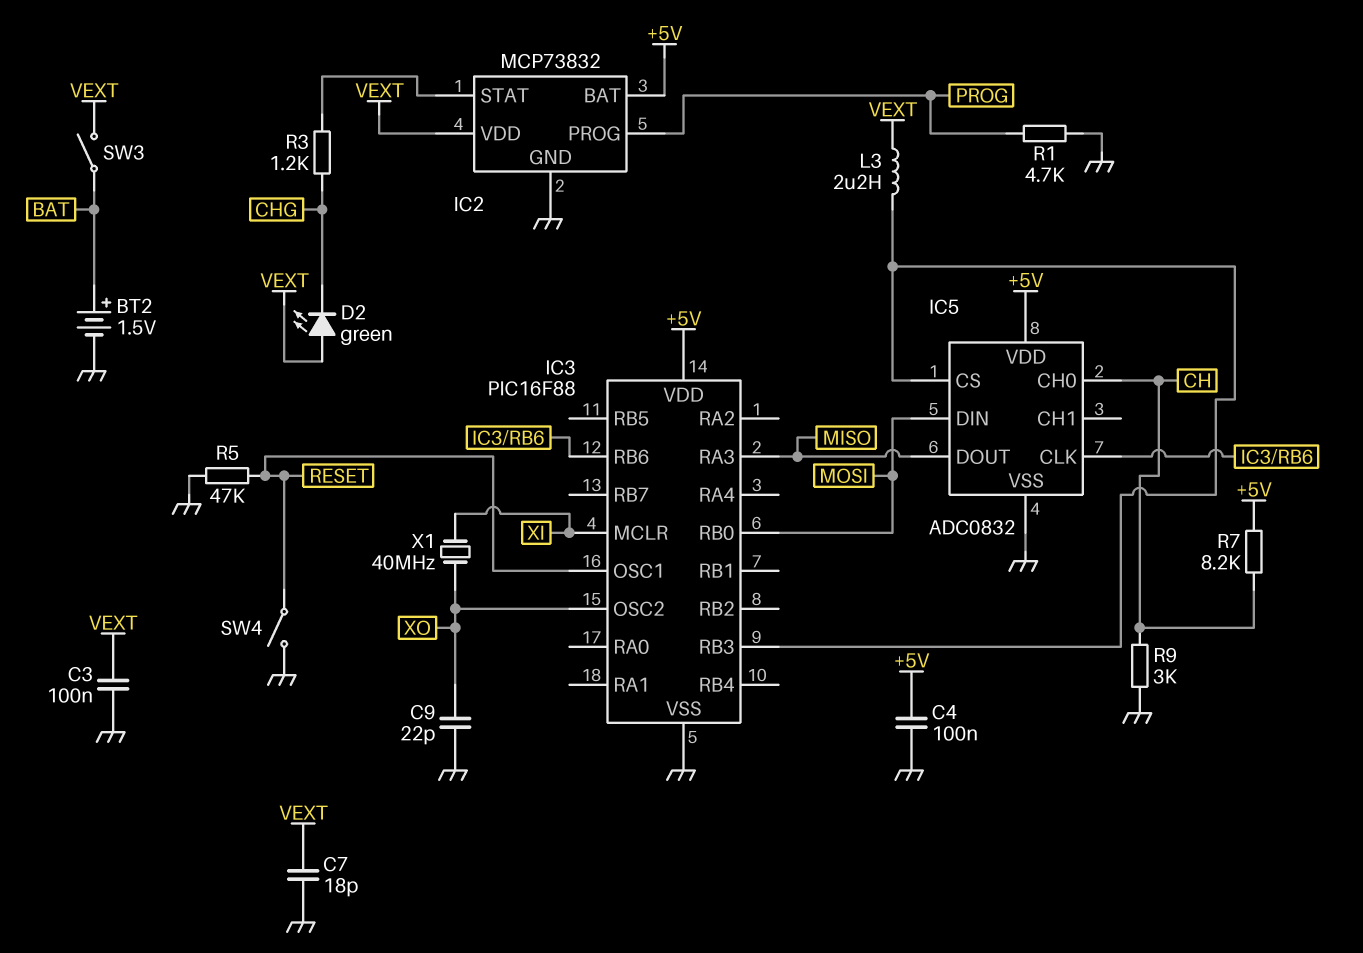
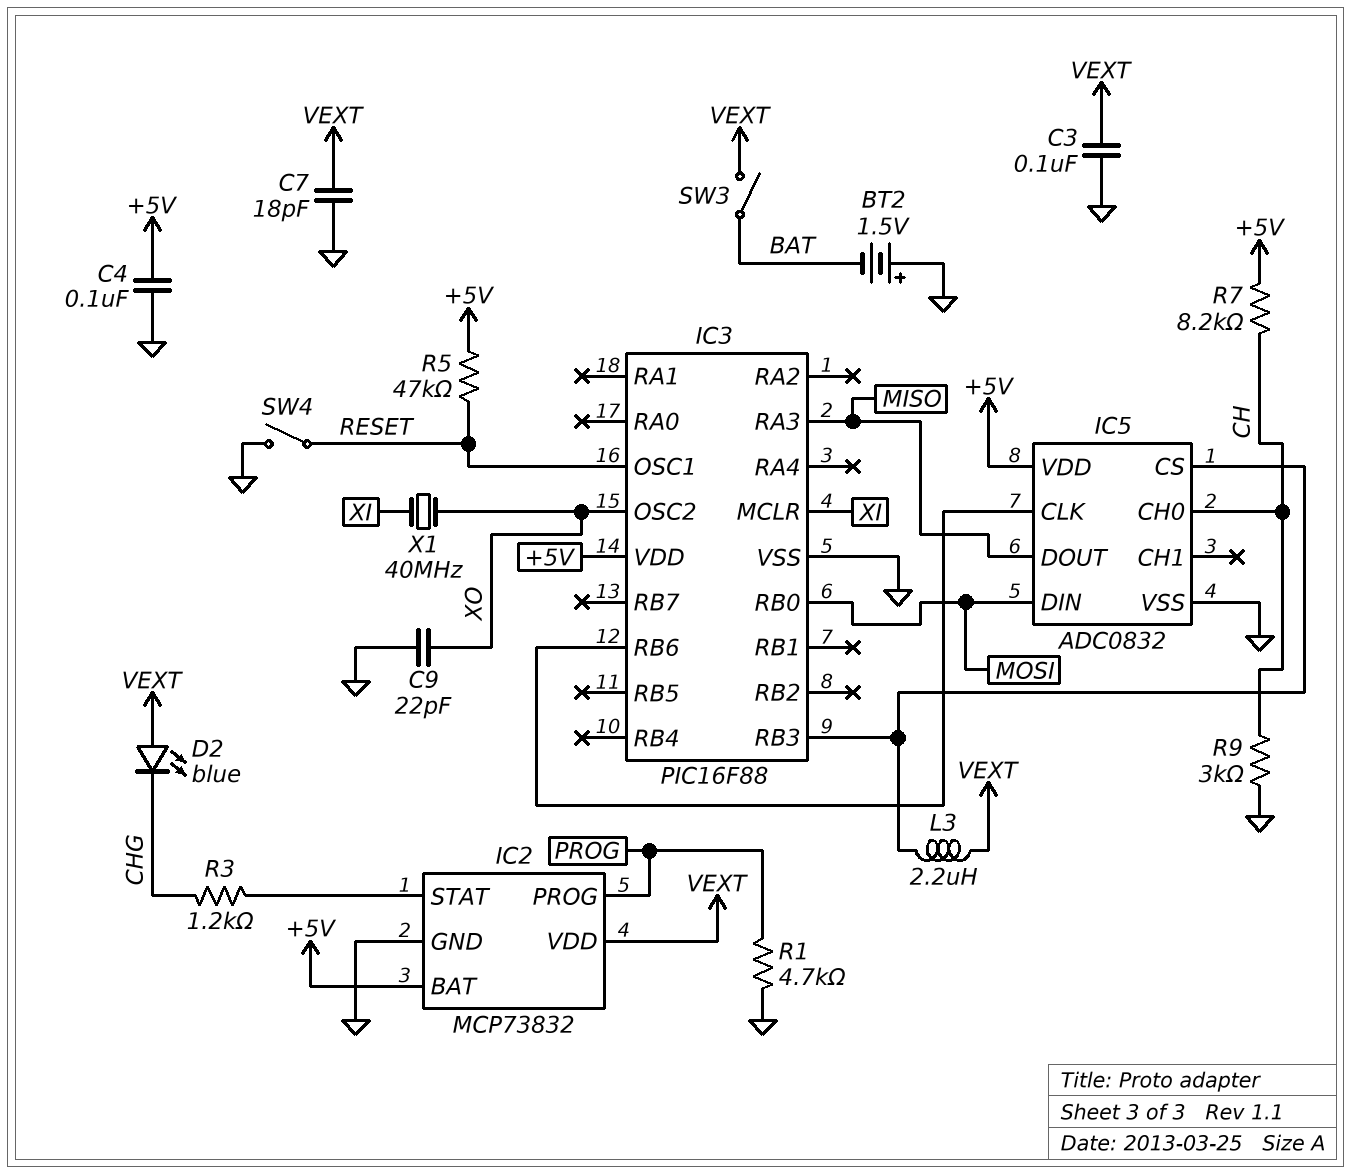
BT2: 1.5V (plus BAT, minus GND) -> 1.5V (plus GND, minus BAT)
D2: LED green (A VEXT, K CHG) -> LED blue (A VEXT, K CHG)
R5: 47k (GND, RESET) -> 47k (+5V, RESET)

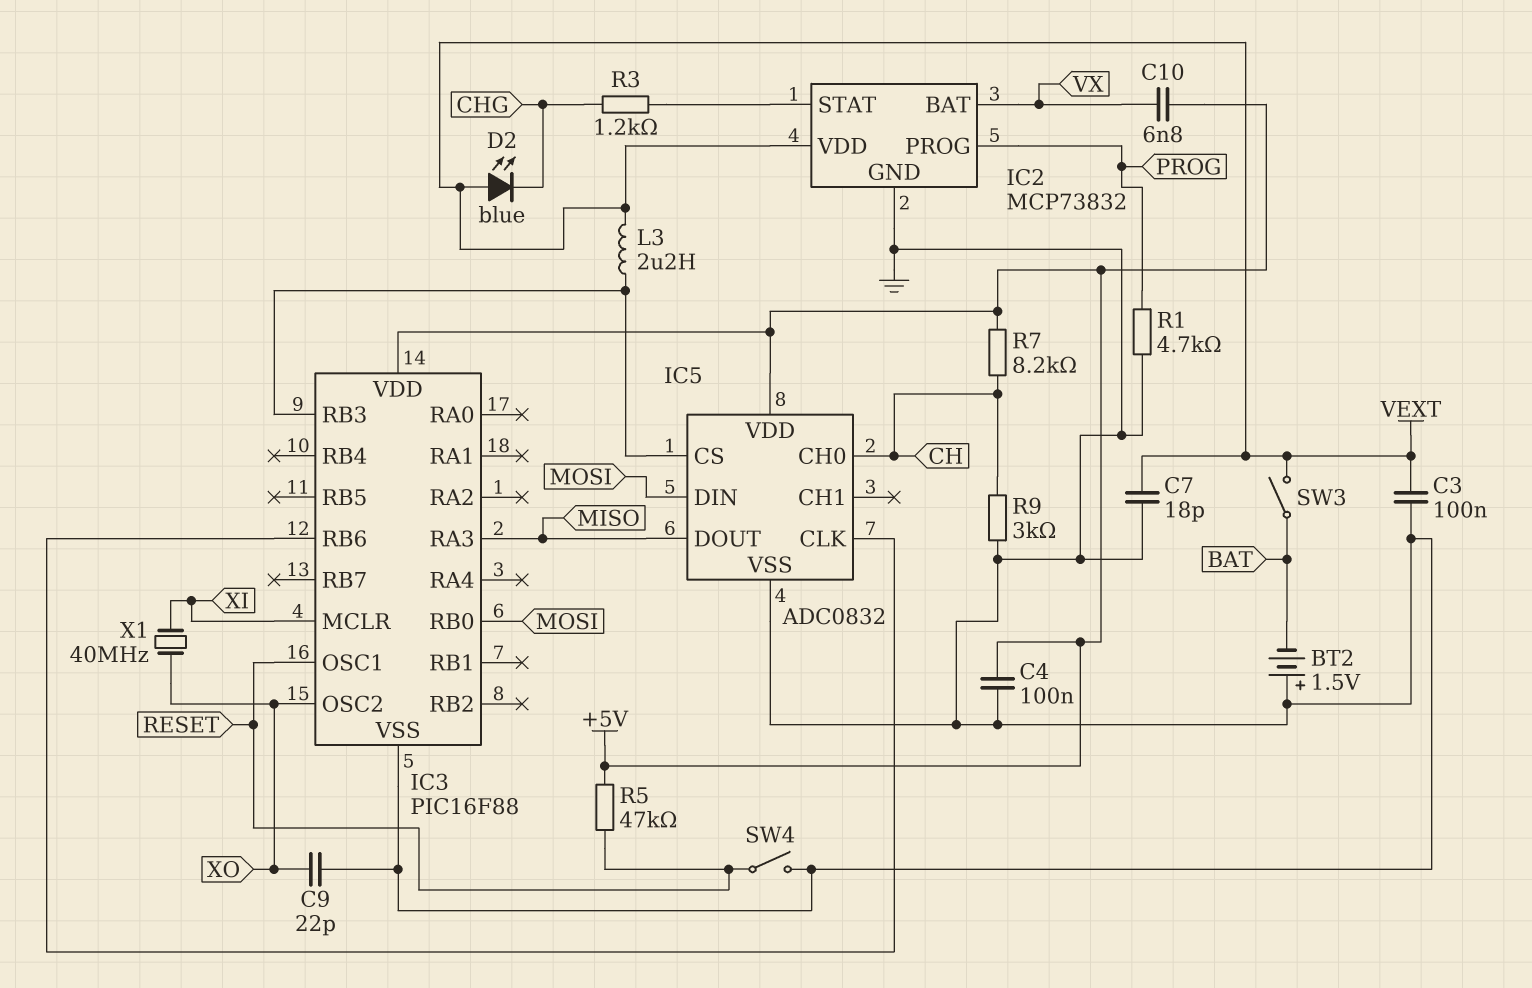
C10: none -> 6.8nF (+5V, VX)
IC2 pin BAT: +5V -> VX

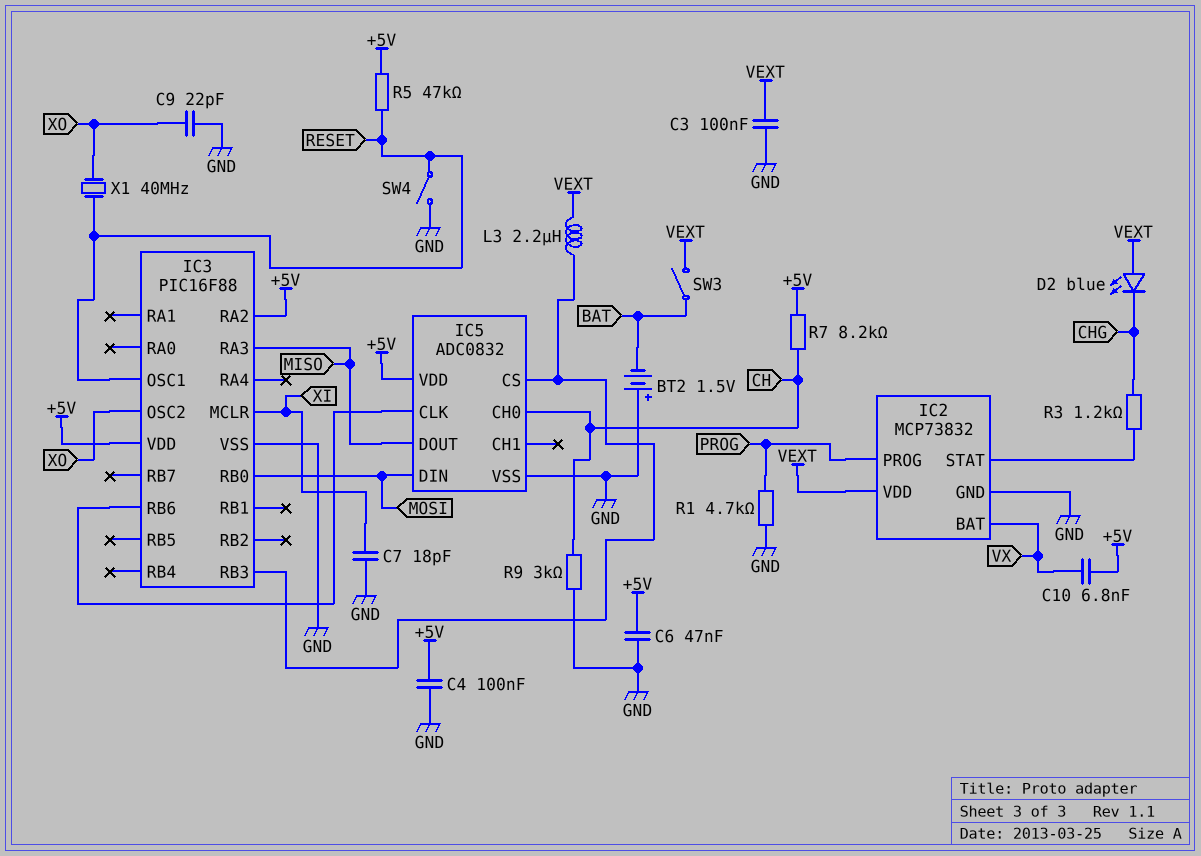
C6: none -> 47nF (+5V, GND)
C7: 18pF (GND, VEXT) -> 18pF (GND, XI)
IC3 pin RA2: none -> +5V
X1: 40MHz (XI, XO) -> 40MHz (RESET, XO)

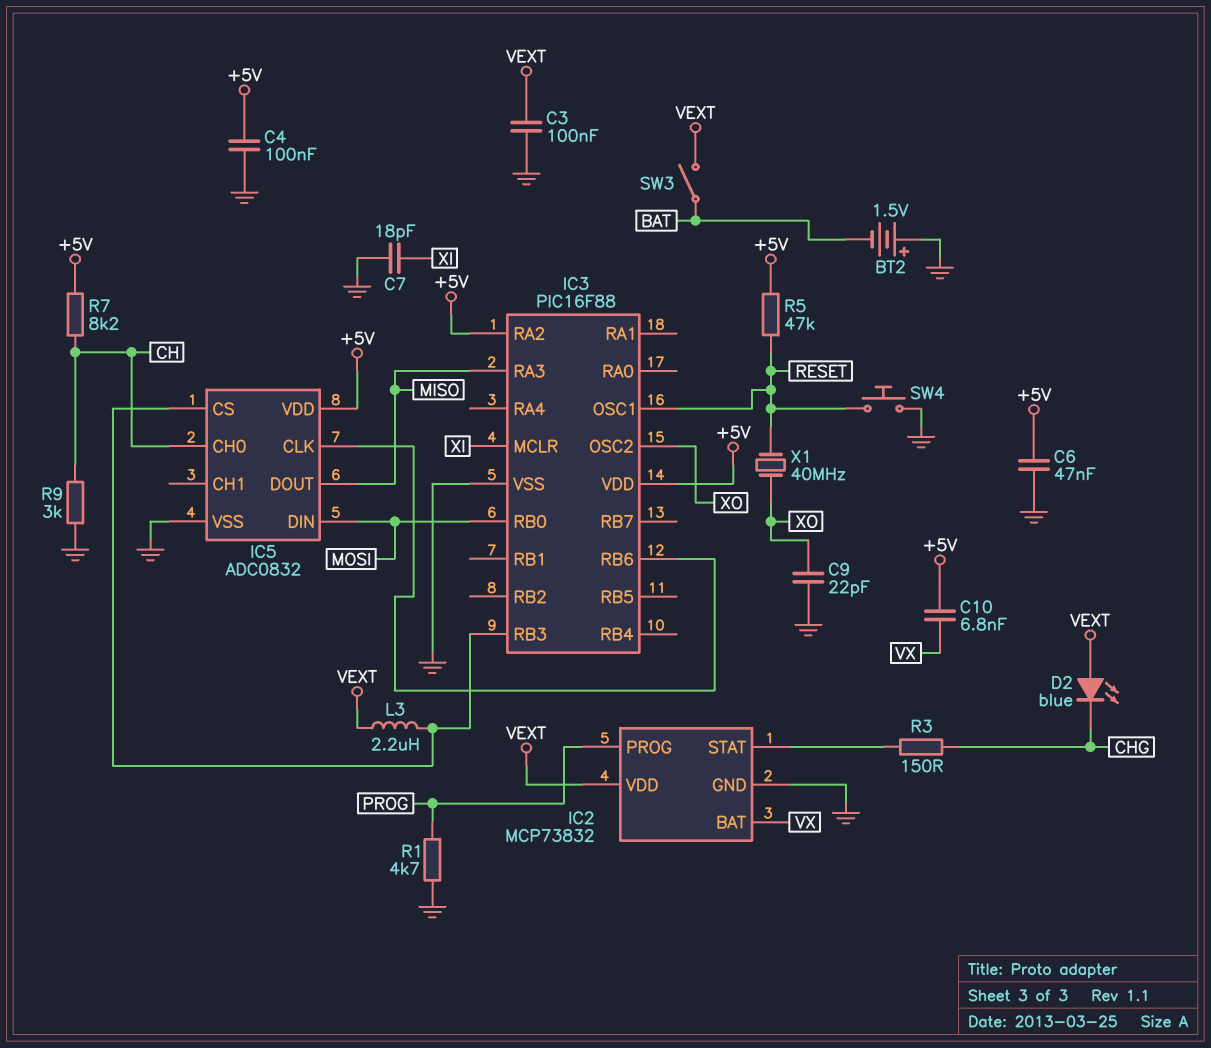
R3: 1.2k (CHG, IC2/STAT) -> 150 (CHG, IC2/STAT)
SW4: switch (GND, RESET) -> button (GND, RESET)

